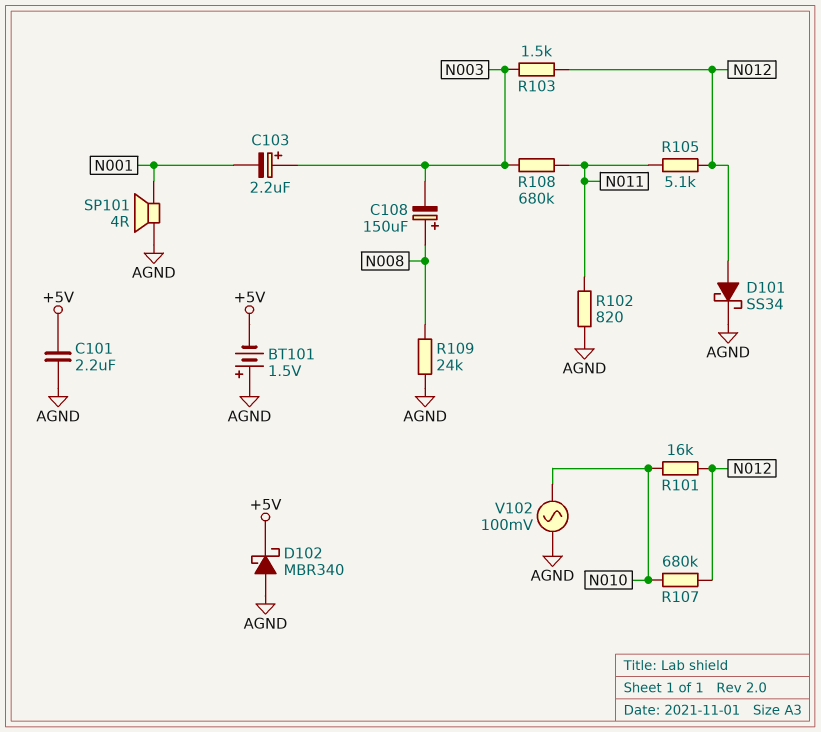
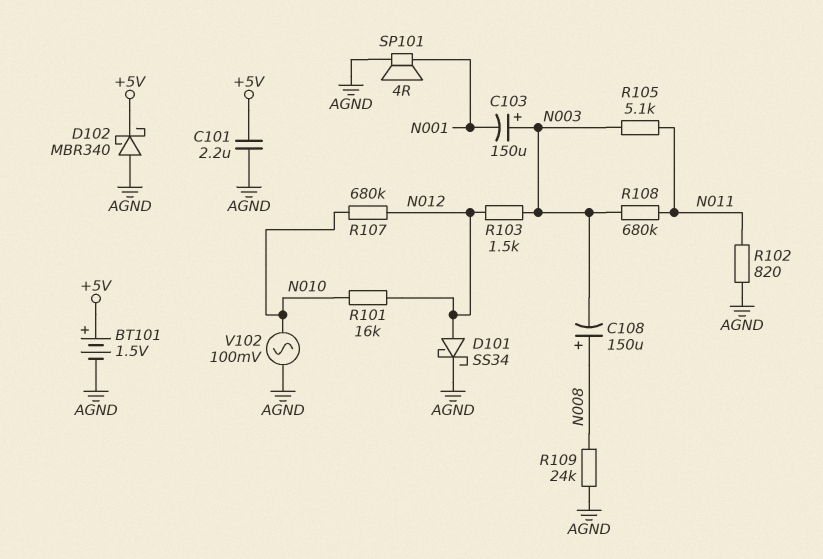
BT101: 1.5V (plus AGND, minus +5V) -> 1.5V (plus +5V, minus AGND)
C103: 2.2uF (plus N003, minus N001) -> 150uF (plus N003, minus N001)
R105: 5.1k (N011, N012) -> 5.1k (N003, N011)

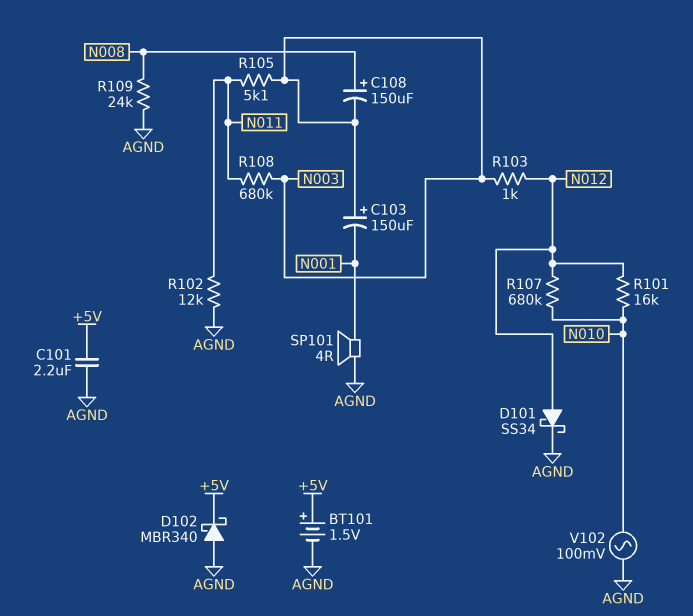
R102: 820 (AGND, N011) -> 12k (AGND, N011)
R103: 1.5k (N003, N012) -> 1k (N003, N012)

